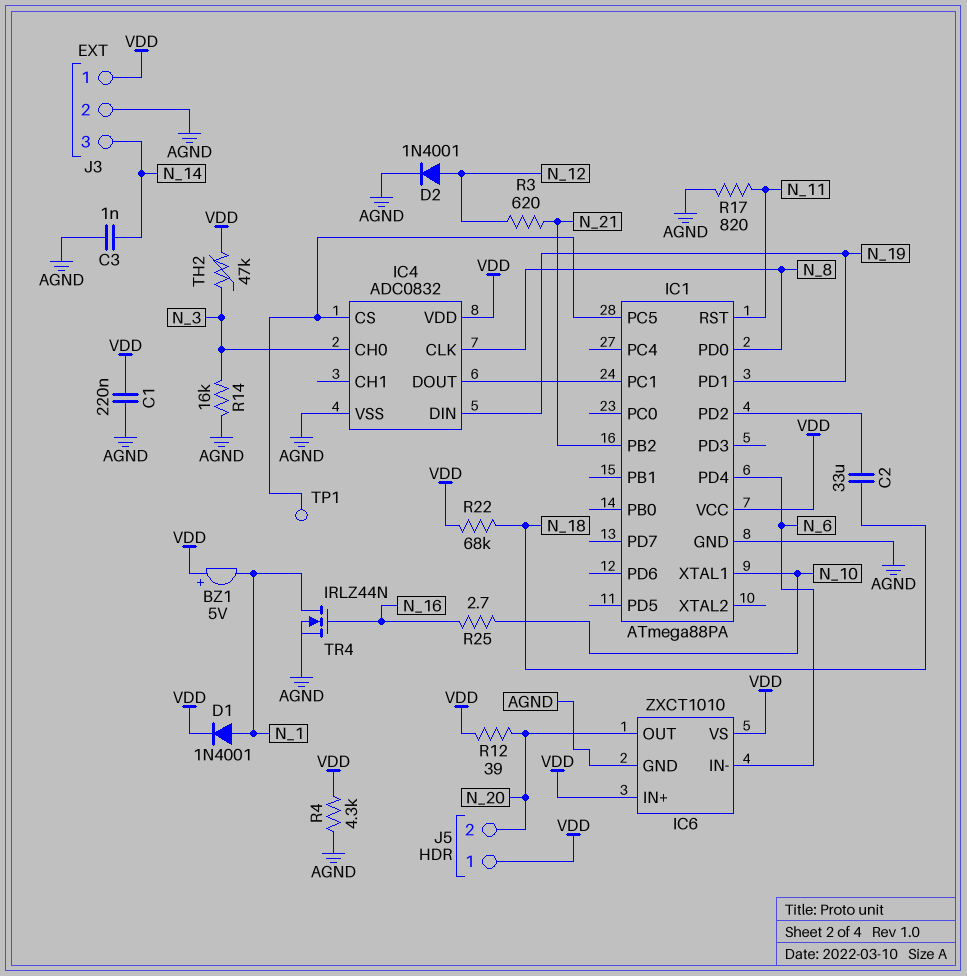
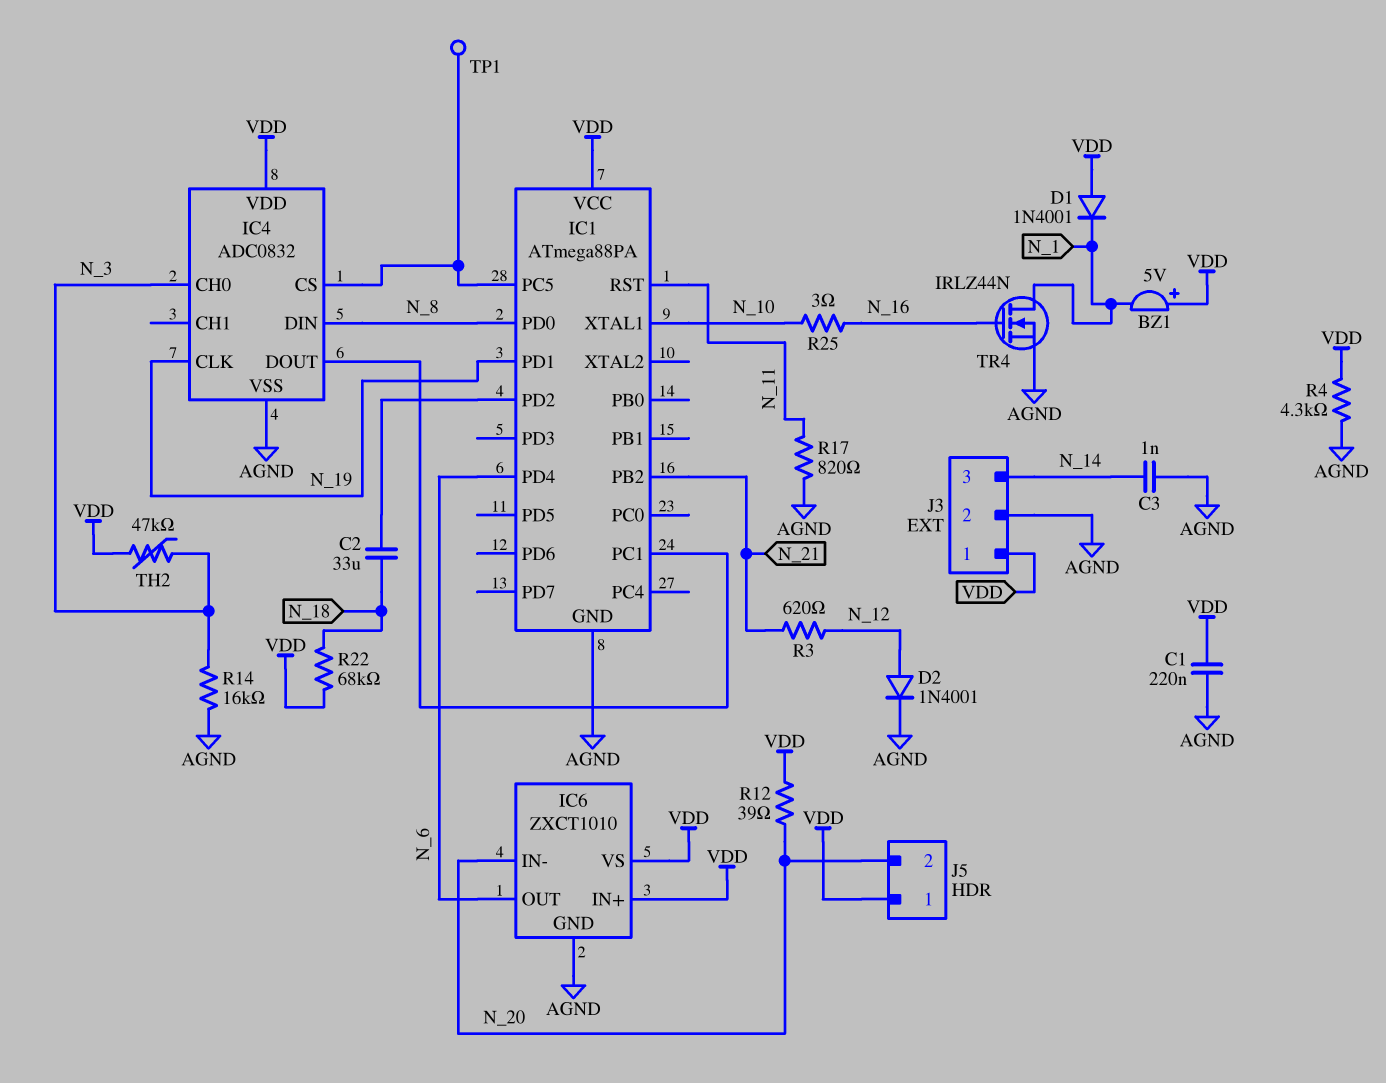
D1: diode 1N4001 (A N_1, K VDD) -> diode 1N4001 (A VDD, K N_1)
IC4 pin CLK: N_8 -> N_19
IC4 pin DIN: N_19 -> N_8
IC6 pin IN-: N_6 -> N_20
IC6 pin OUT: N_20 -> N_6
R25: 2.7 (N_10, N_16) -> 3 (N_10, N_16)

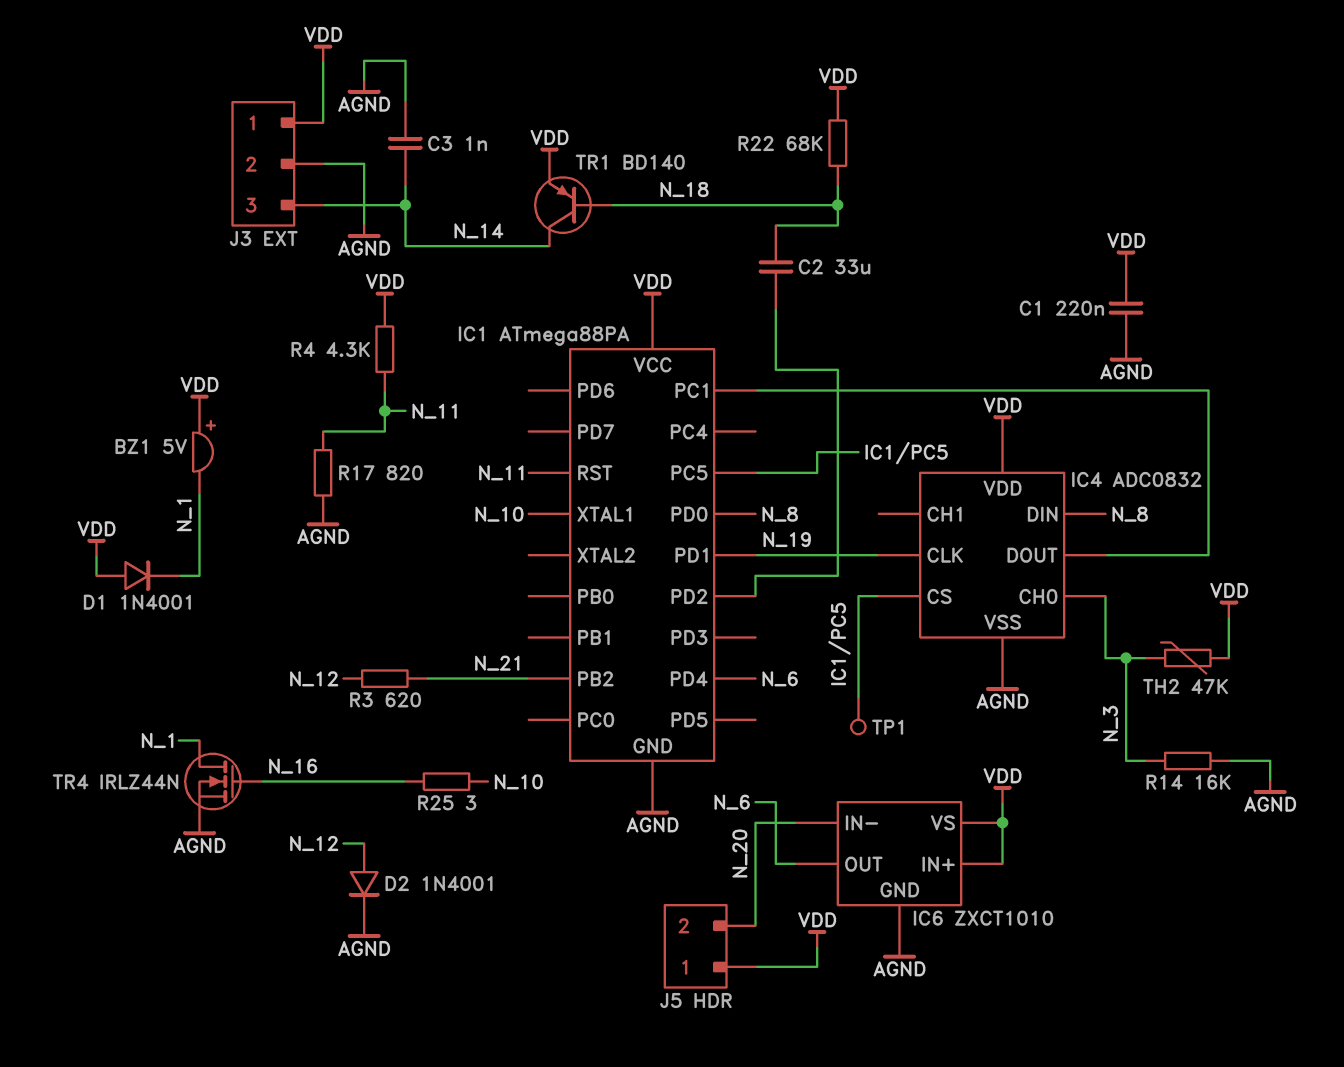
R4: 4.3k (AGND, VDD) -> 4.3k (N_11, VDD)
R12: 39 (N_20, VDD) -> none
TR1: none -> PNP BD140 (B N_18, C N_14, E VDD)

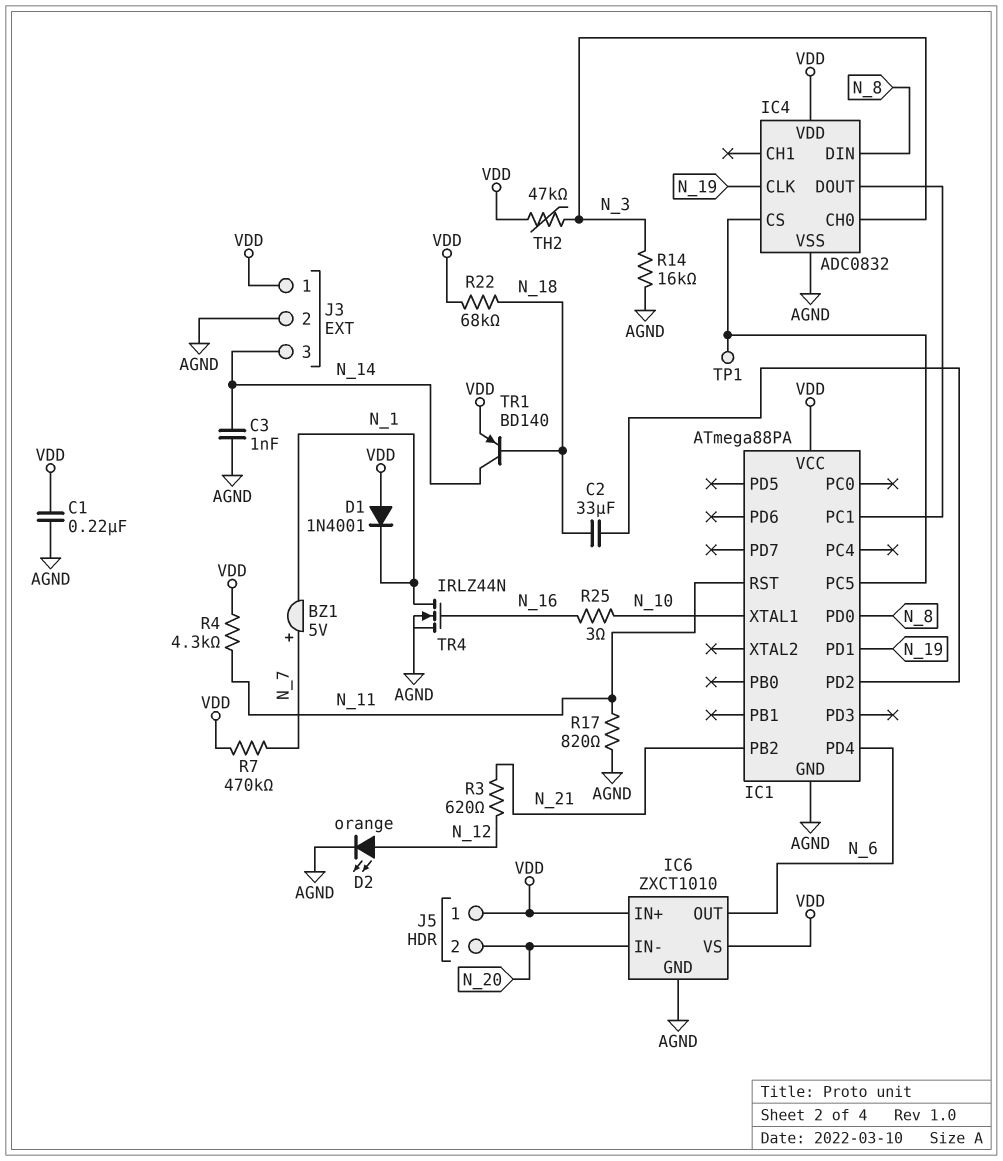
BZ1: buzzer 5V (plus VDD, minus N_1) -> buzzer 5V (plus N_7, minus N_1)
D2: diode 1N4001 (A N_12, K AGND) -> LED orange (A N_12, K AGND)
R7: none -> 470k (N_7, VDD)

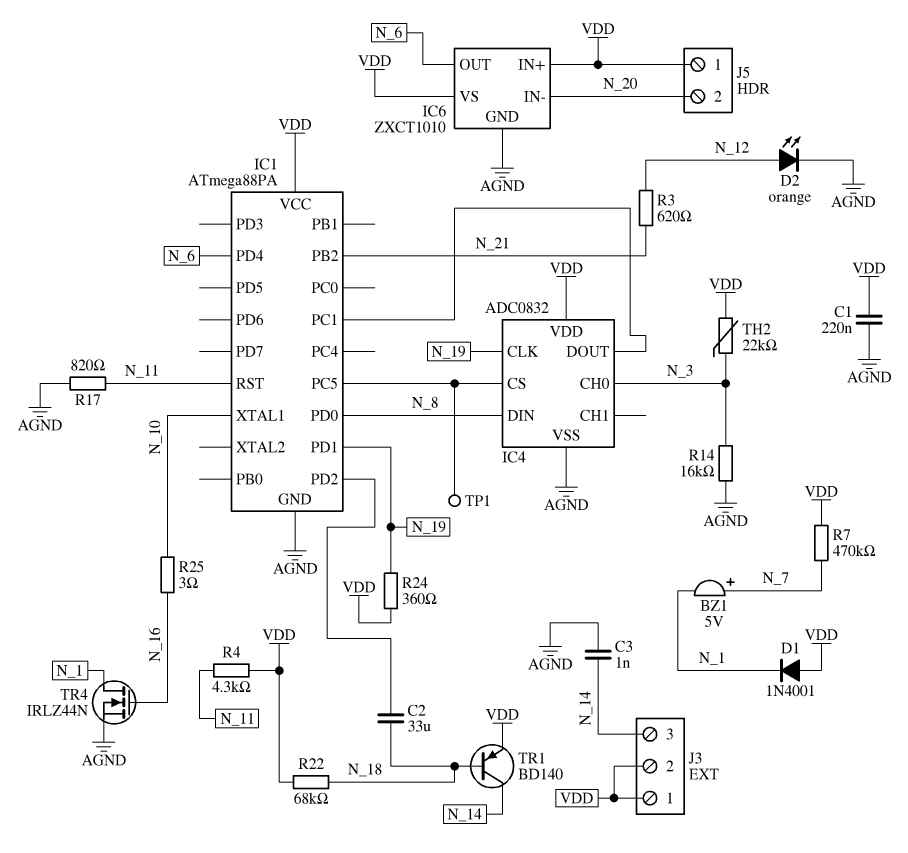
J3 pin 2: AGND -> VDD
R24: none -> 360 (N_19, VDD)
TH2: 47k (N_3, VDD) -> 22k (N_3, VDD)

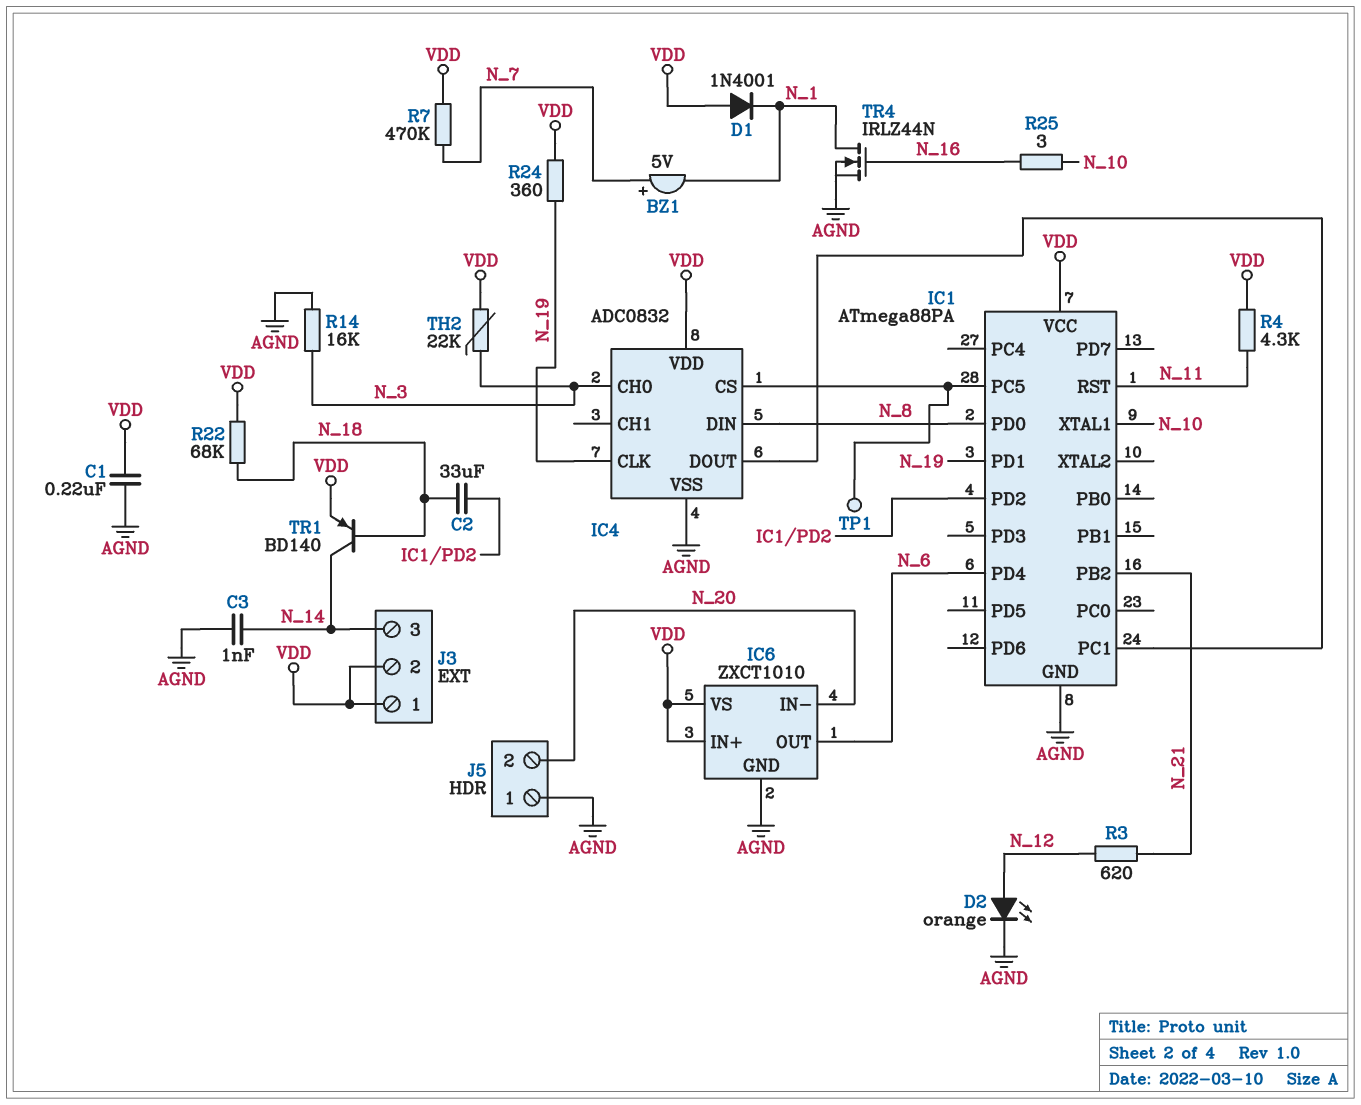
J5 pin 1: VDD -> AGND
R17: 820 (AGND, N_11) -> none

